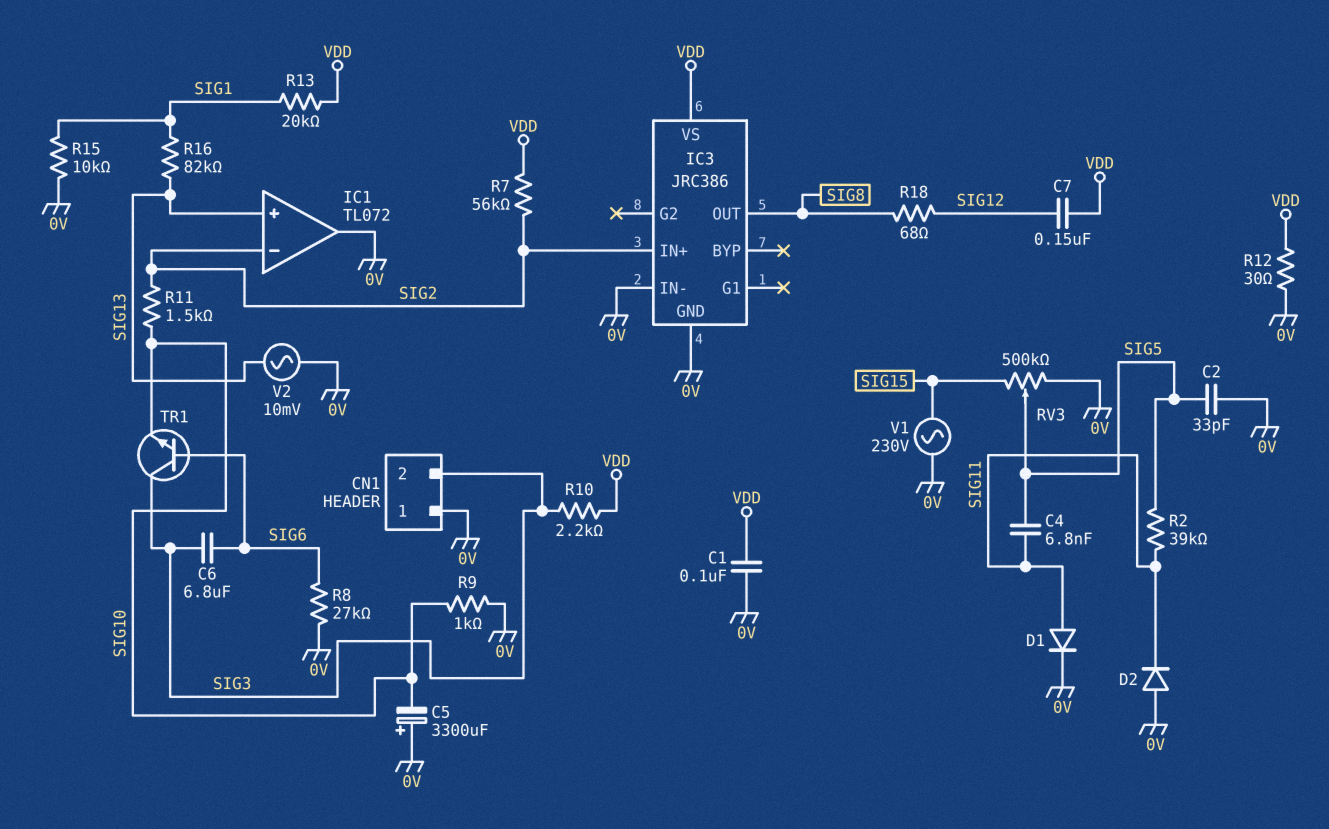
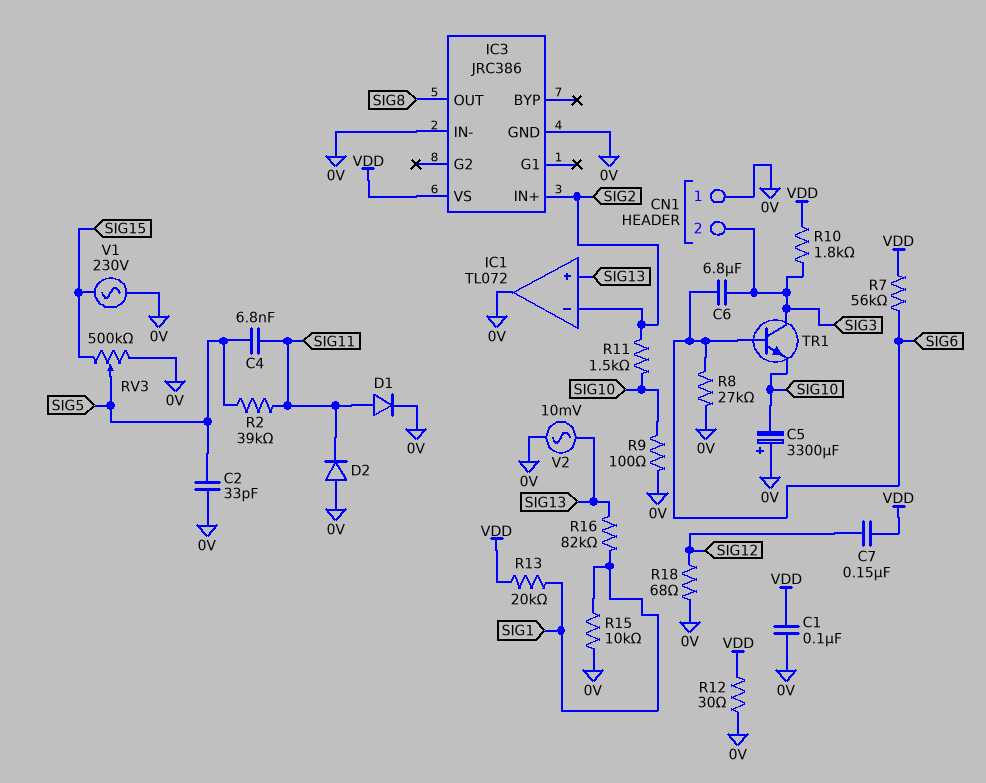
R7: 56k (SIG2, VDD) -> 56k (SIG6, VDD)
R9: 1k (0V, SIG10) -> 100 (0V, SIG10)
R10: 2.2k (SIG3, VDD) -> 1.8k (SIG3, VDD)
R18: 68 (SIG8, SIG12) -> 68 (0V, SIG12)

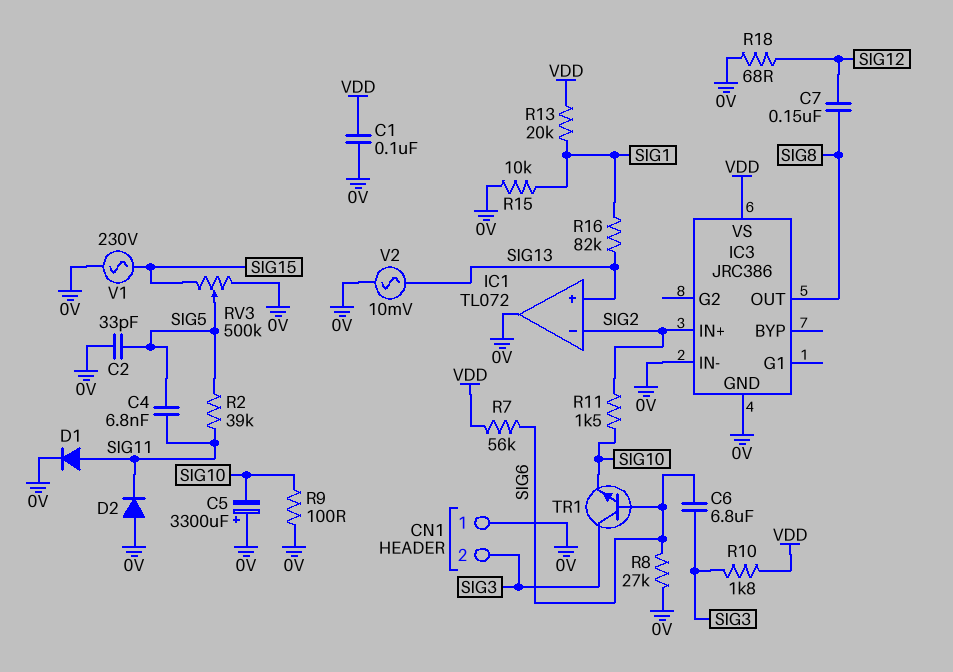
C7: 150nF (SIG12, VDD) -> 150nF (SIG8, SIG12)
R12: 30 (0V, VDD) -> none

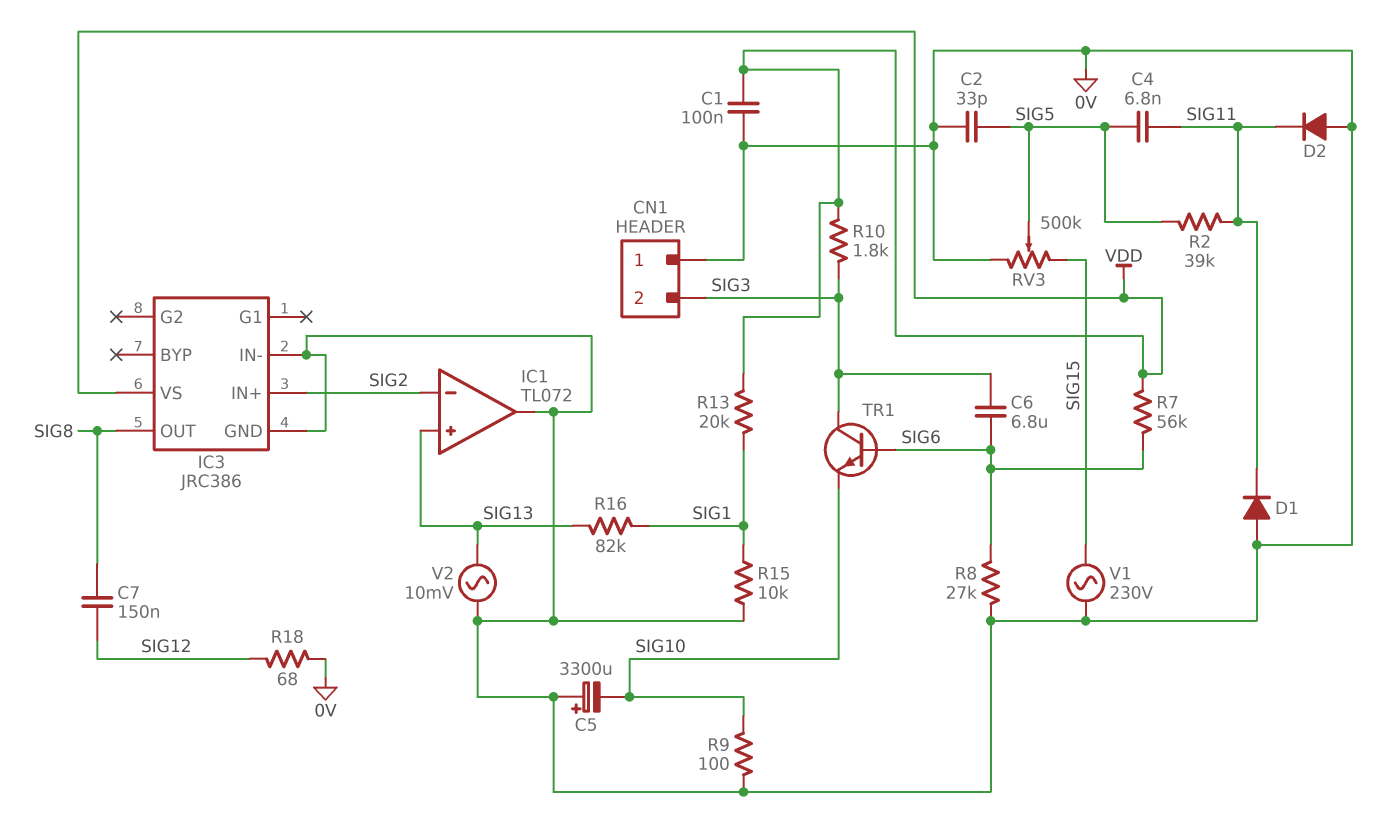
D1: diode (A SIG11, K 0V) -> diode (A 0V, K SIG11)
R11: 1.5k (SIG2, SIG10) -> none

